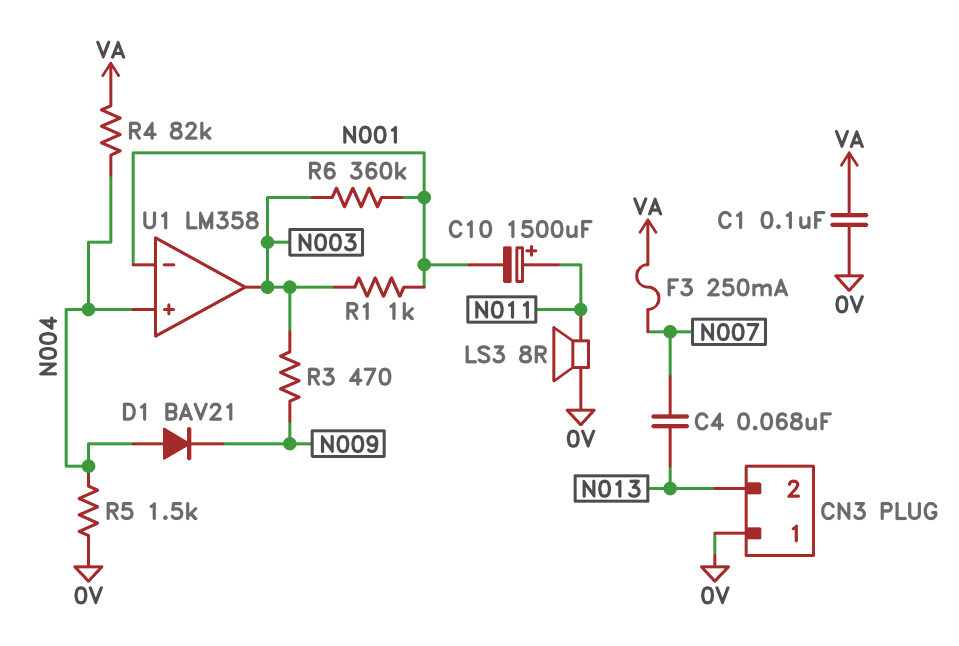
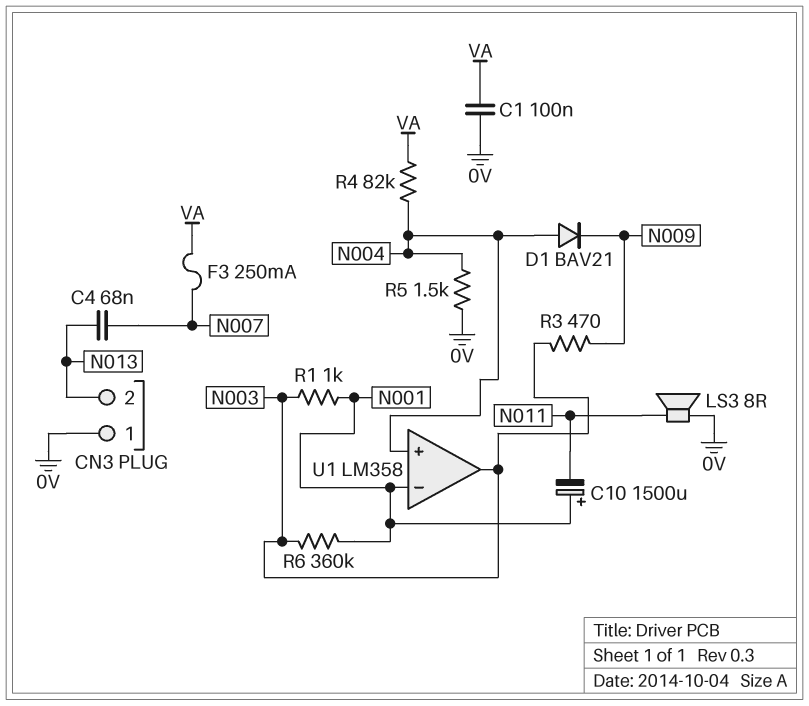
C10: 1500uF (plus N011, minus N001) -> 1500uF (plus N001, minus N011)

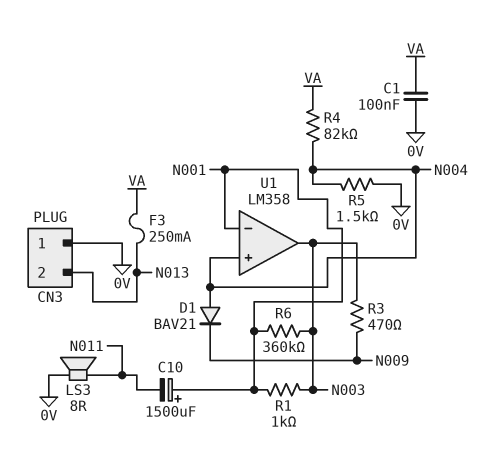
C4: 68nF (N007, N013) -> none
F3: 250mA (N007, VA) -> 250mA (N013, VA)

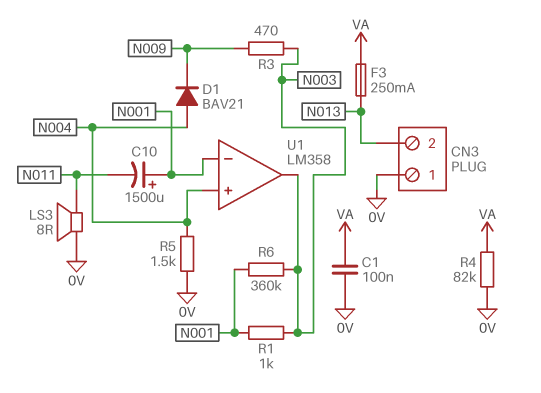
R4: 82k (N004, VA) -> 82k (0V, VA)

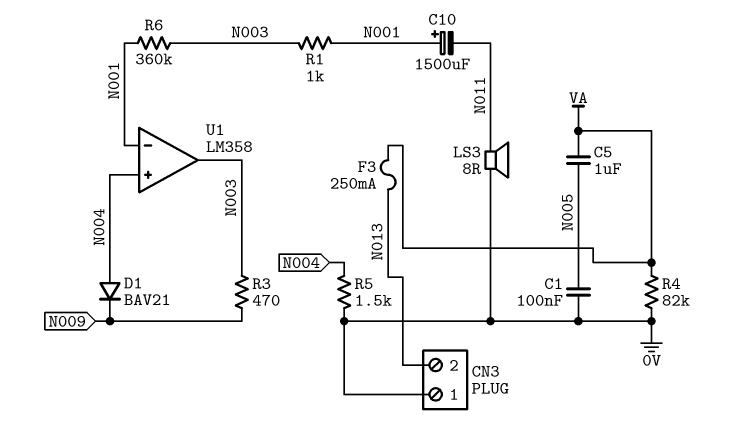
C1: 100nF (0V, VA) -> 100nF (0V, N005)
C5: none -> 1uF (N005, VA)

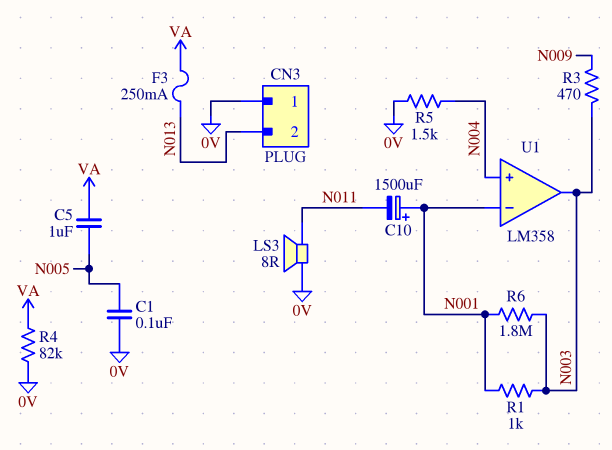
D1: diode BAV21 (A N004, K N009) -> none
R6: 360k (N001, N003) -> 1.8M (N001, N003)

